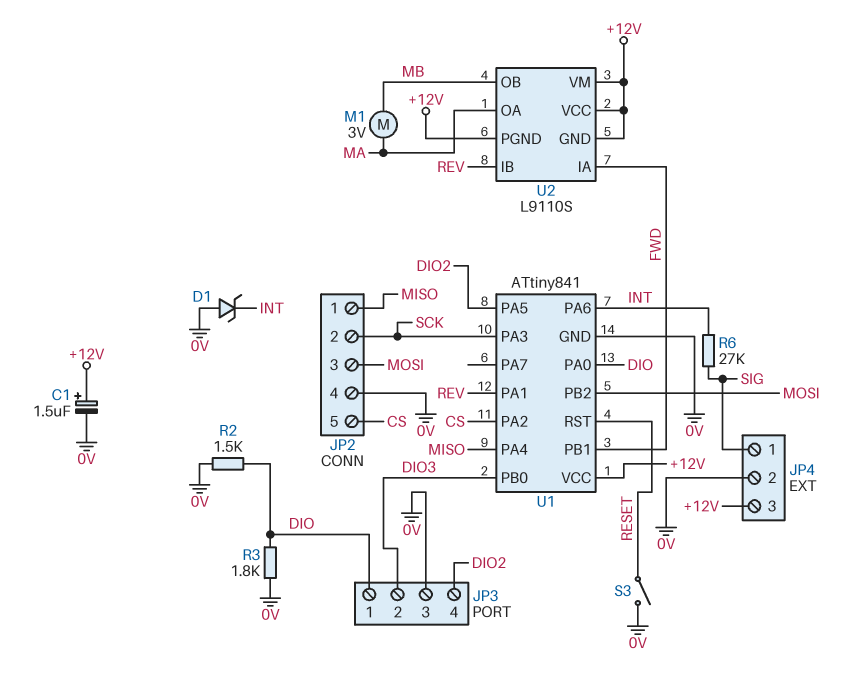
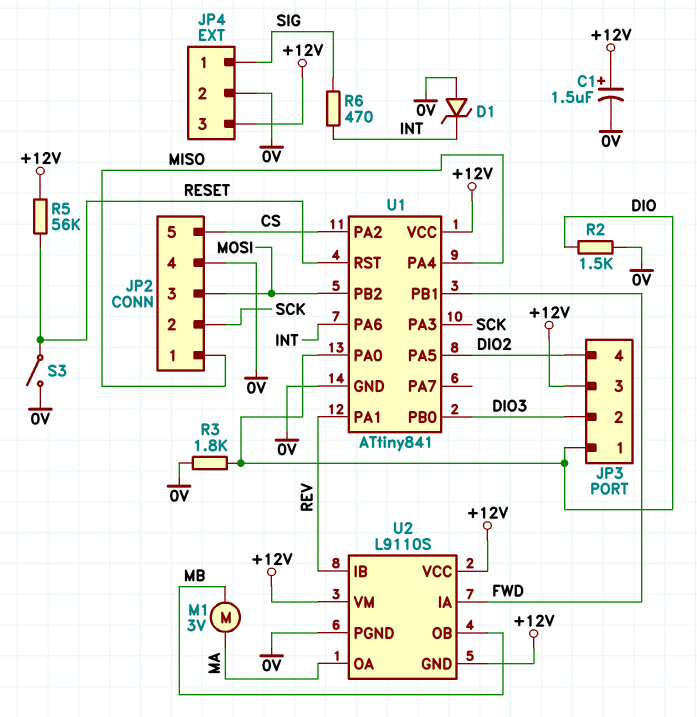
JP3 pin 3: 0V -> +12V
R5: none -> 56k (+12V, RESET)
R6: 27k (INT, SIG) -> 470 (INT, SIG)
U2 pin PGND: +12V -> 0V

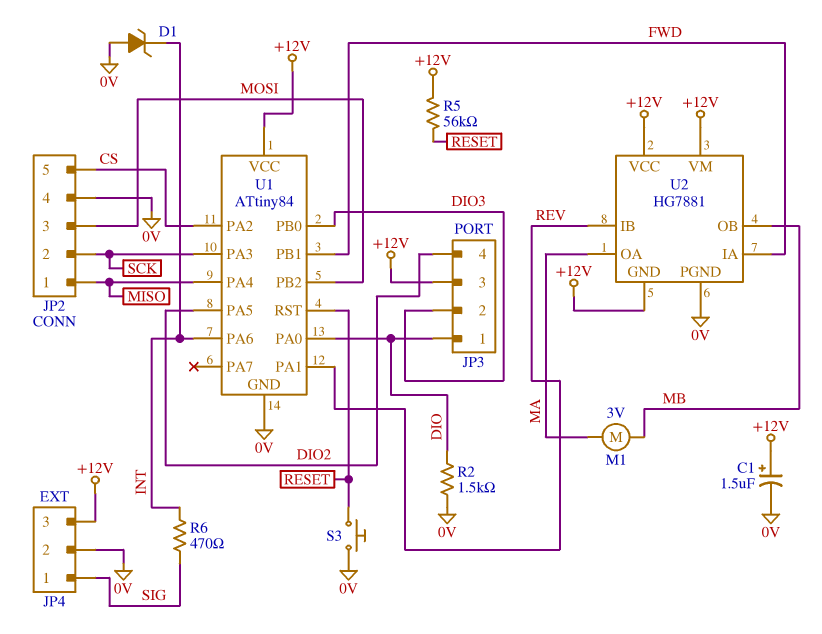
R3: 1.8k (0V, DIO) -> none
S3: switch (0V, RESET) -> button (0V, RESET)
U1: ATtiny841 -> ATtiny84
U2: L9110S -> HG7881

